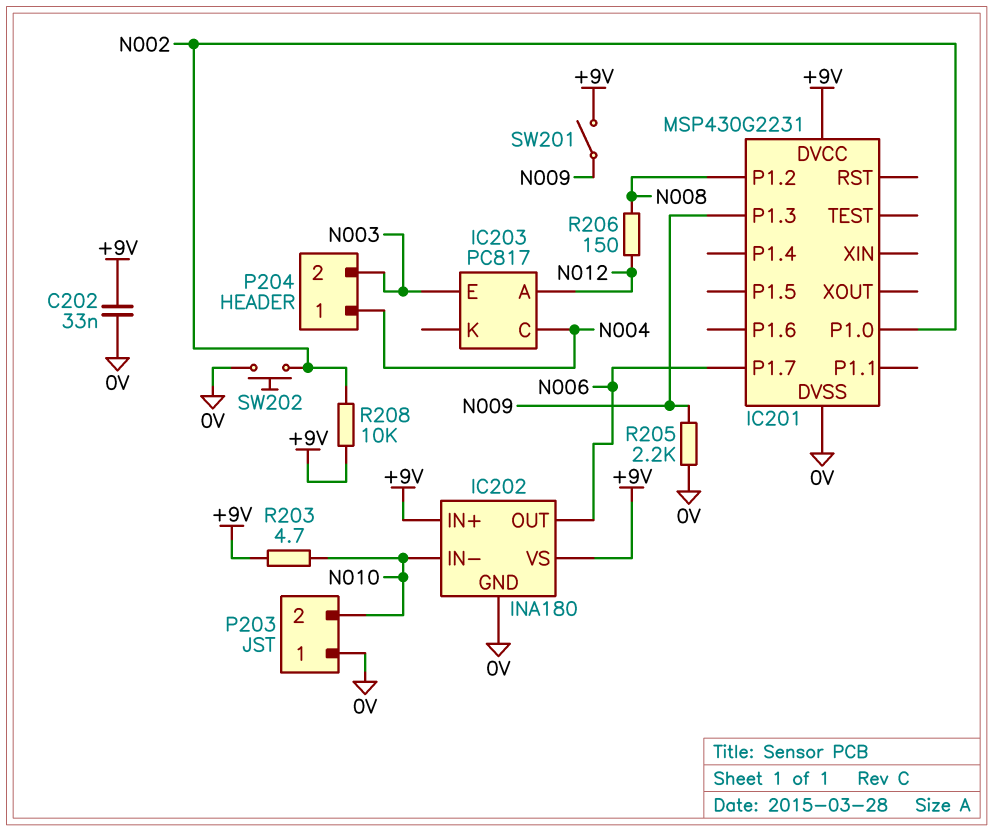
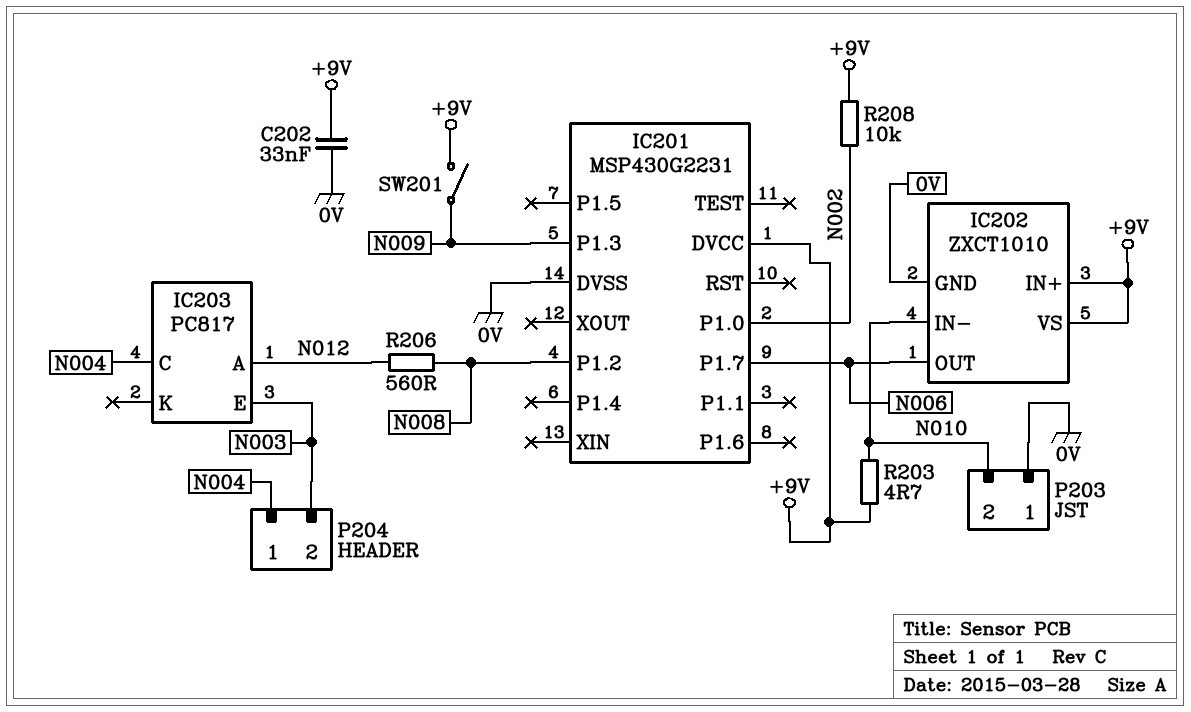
IC202: INA180 -> ZXCT1010
R205: 2.2k (0V, N009) -> none
R206: 150 (N008, N012) -> 560 (N008, N012)
SW202: button (0V, N002) -> none

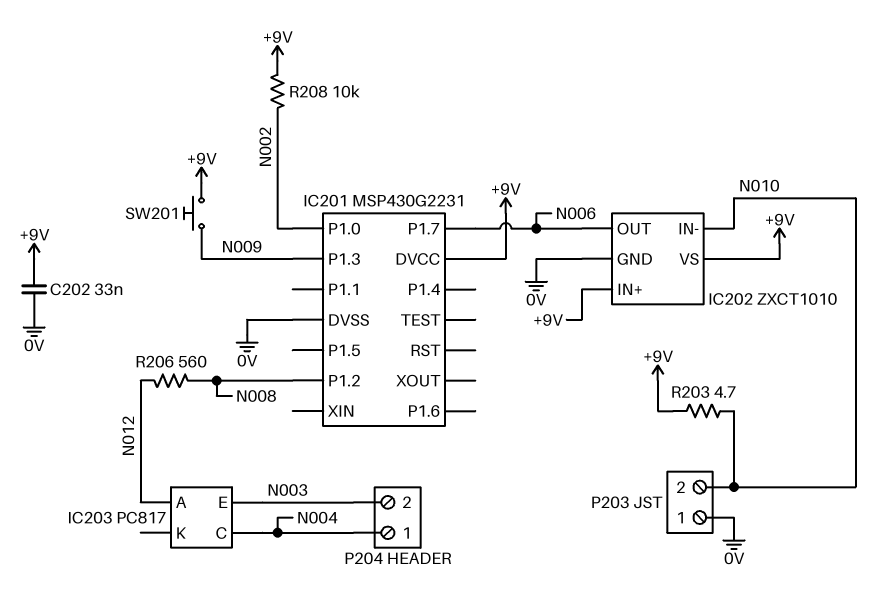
SW201: switch (+9V, N009) -> button (+9V, N009)

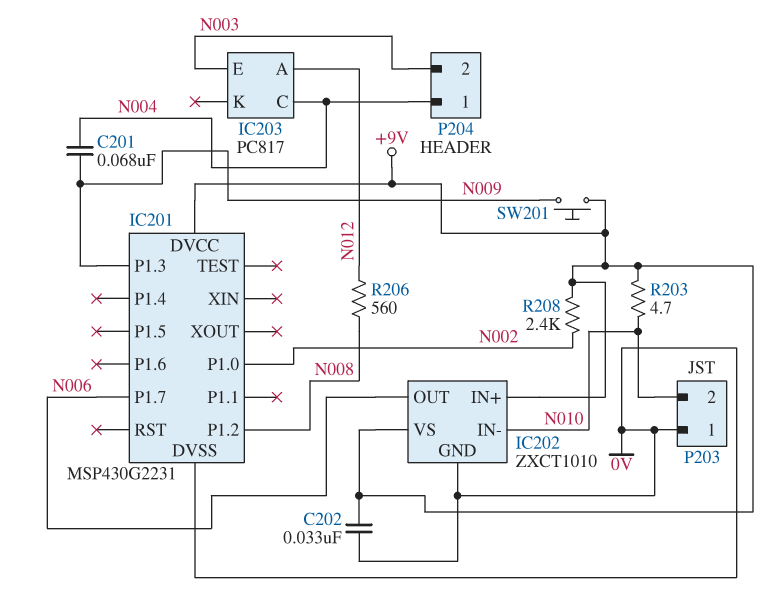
C201: none -> 68nF (N004, N009)
R208: 10k (+9V, N002) -> 2.4k (+9V, N002)

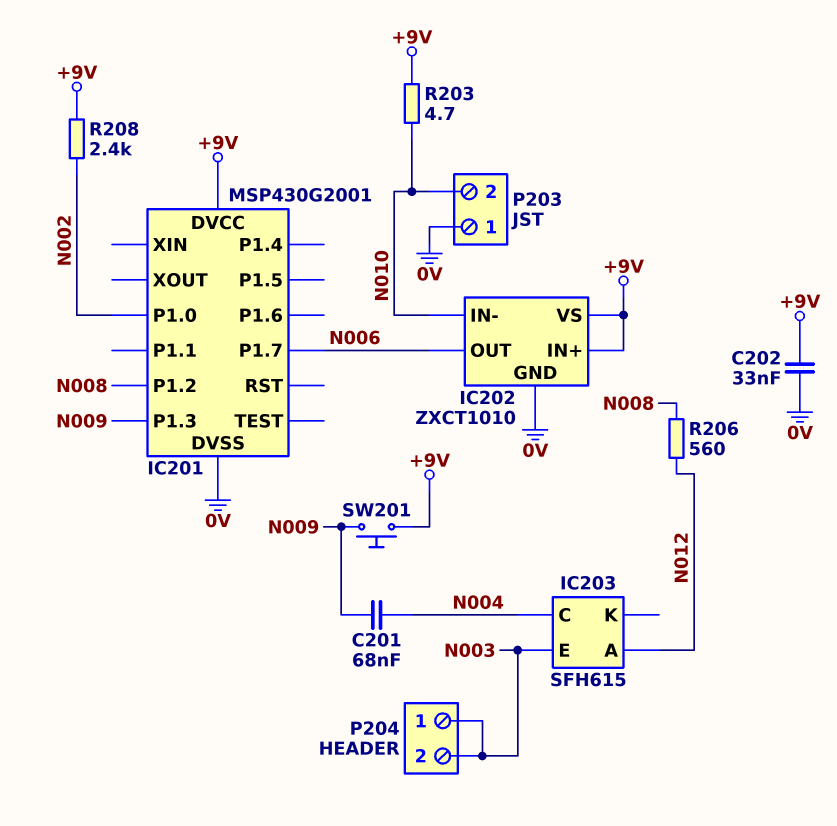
IC201: MSP430G2231 -> MSP430G2001
IC203: PC817 -> SFH615
P204 pin 1: N004 -> N003

